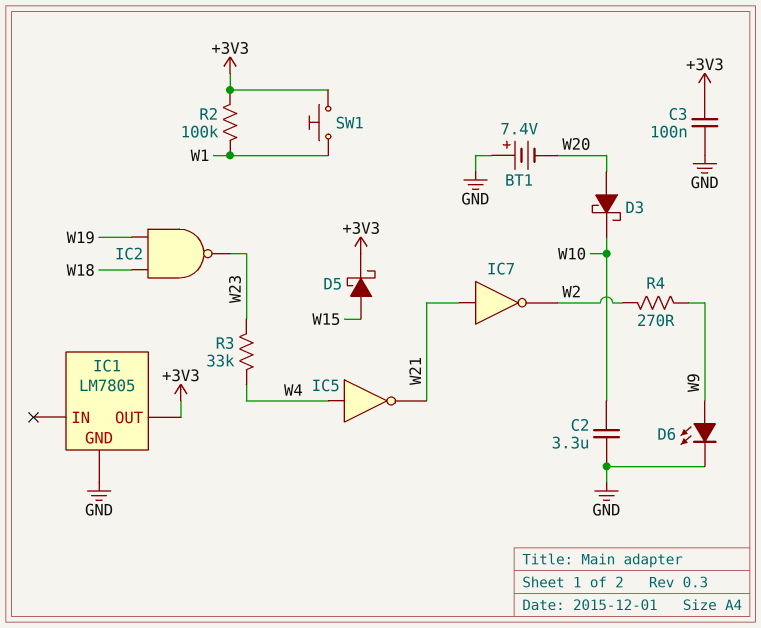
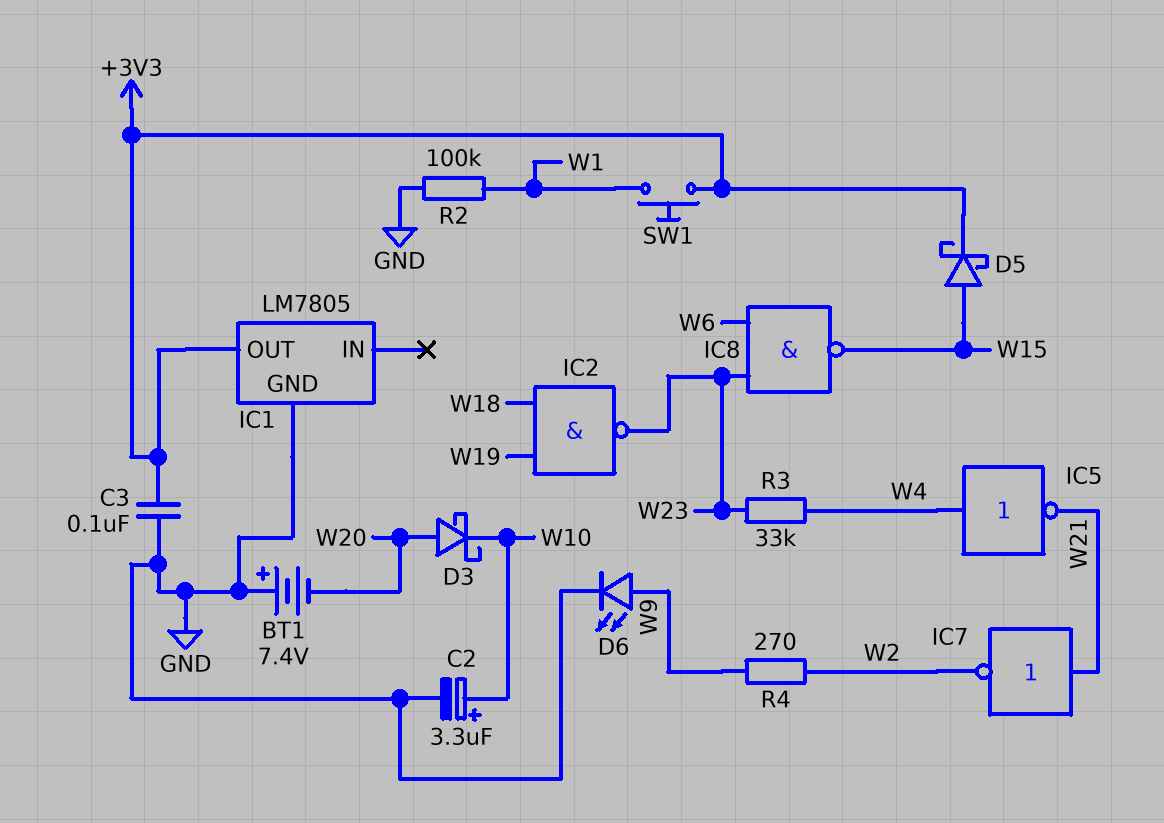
C2: 3.3uF (GND, W10) -> 3.3uF (plus W10, minus GND)
IC8: none -> NAND (in W6, in W23, out W15)
R2: 100k (+3V3, W1) -> 100k (GND, W1)

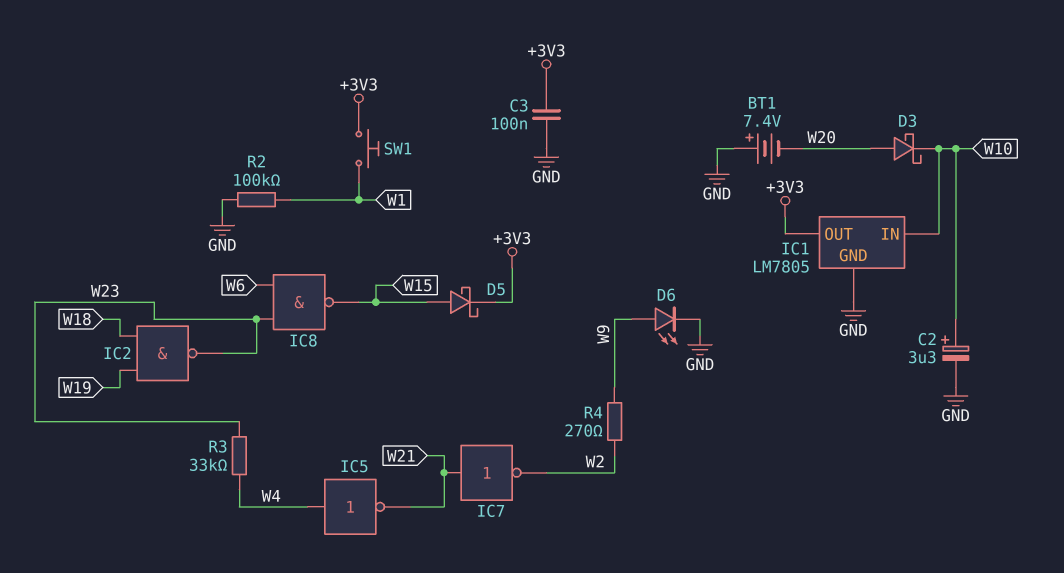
IC1 pin IN: none -> W10

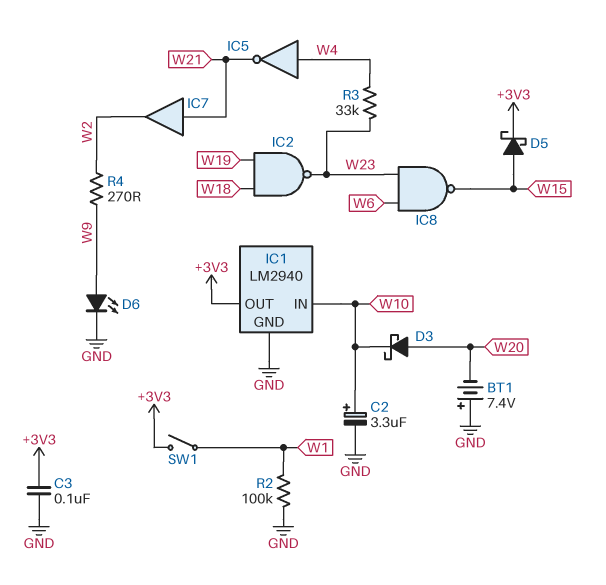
IC1: LM7805 -> LM2940
IC7: NOT (in W21, out W2) -> buffer (in W21, out W2)
SW1: button (+3V3, W1) -> switch (+3V3, W1)

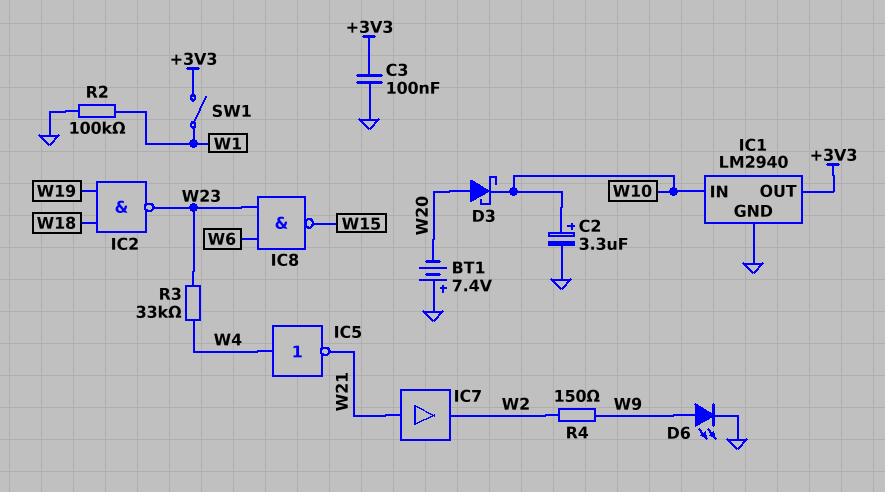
D5: schottky (A W15, K +3V3) -> none
R4: 270 (W2, W9) -> 150 (W2, W9)

